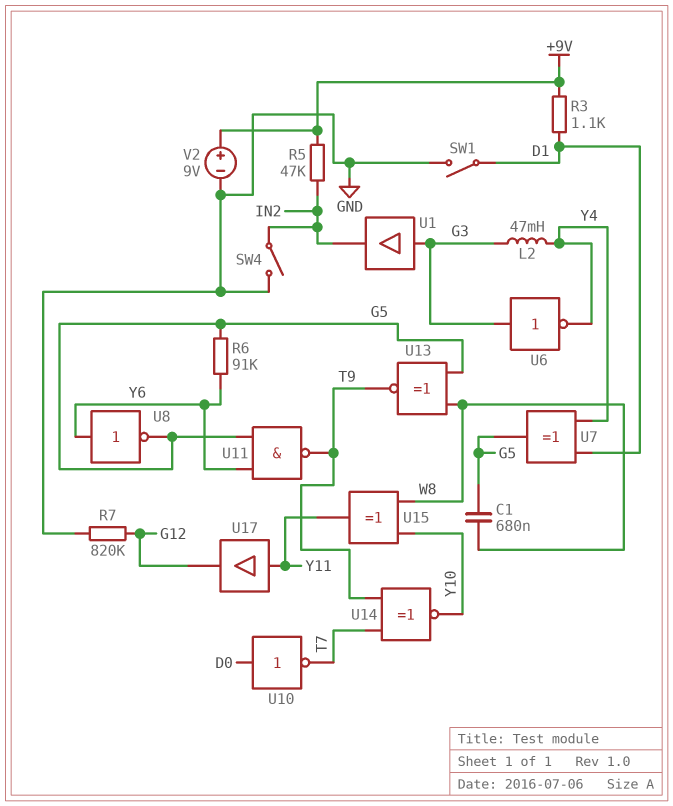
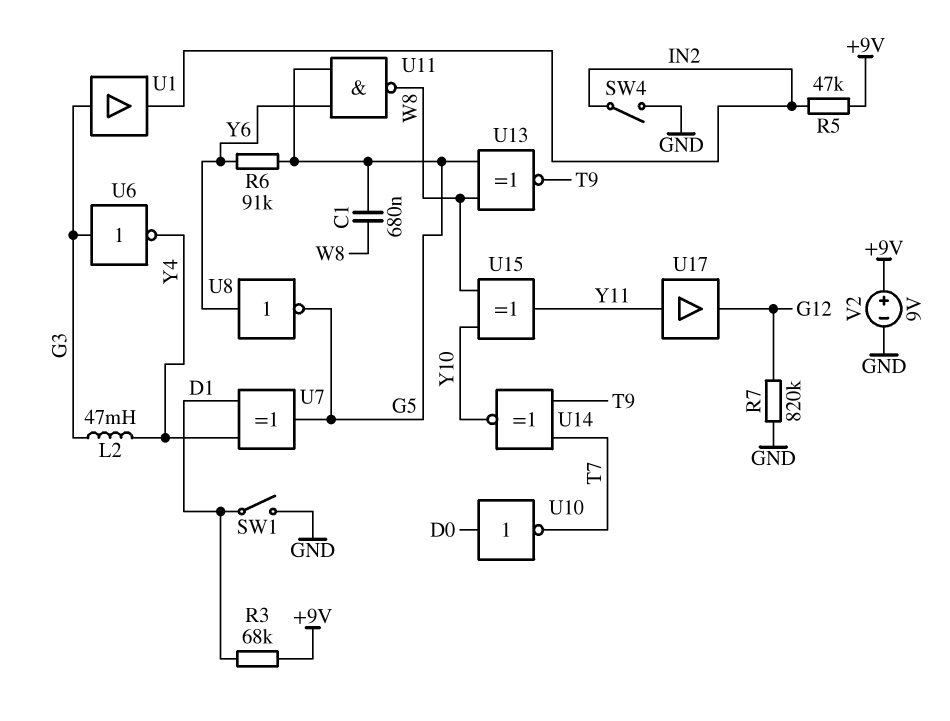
R3: 1.1k (+9V, D1) -> 68k (+9V, D1)
U11: NAND (in G5, in Y6, out T9) -> NAND (in G5, in Y6, out W8)

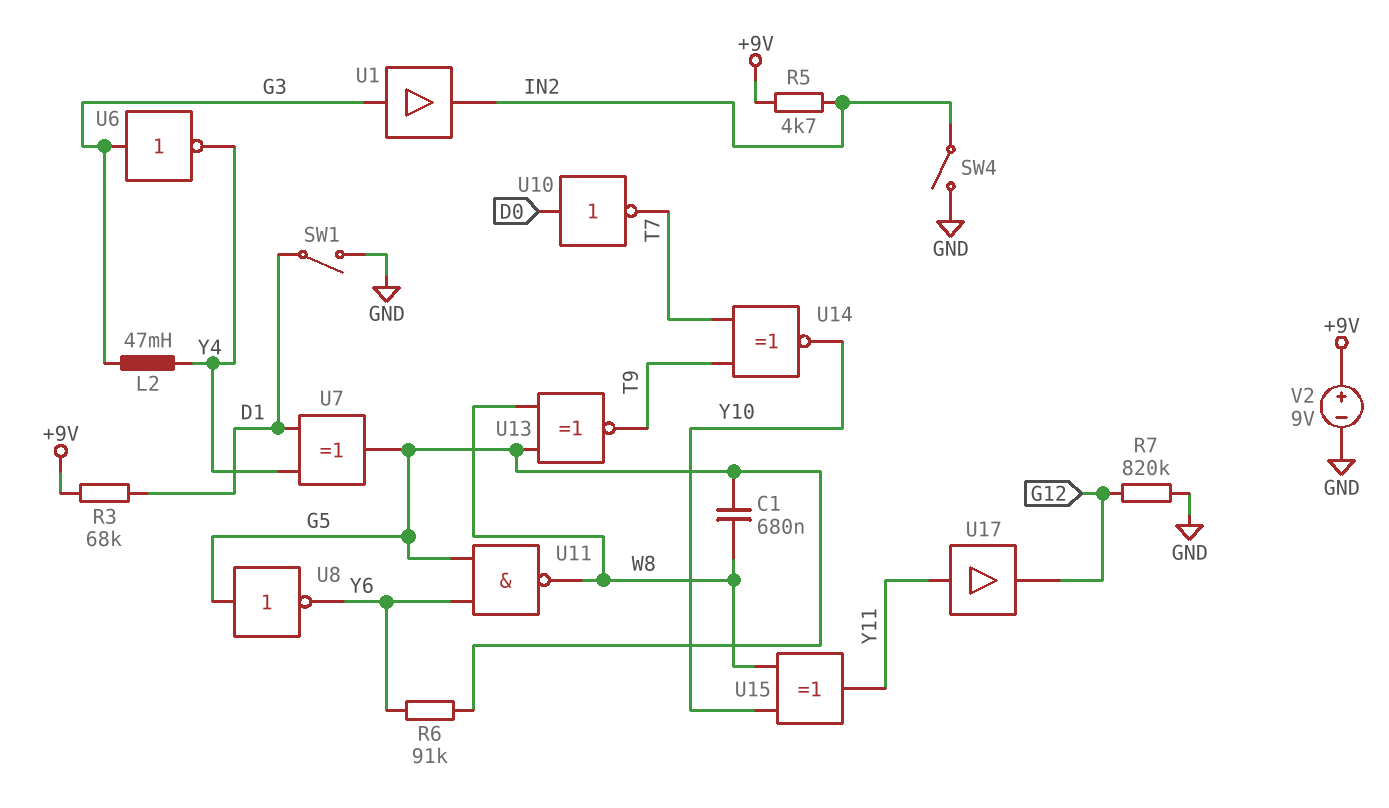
R5: 47k (+9V, IN2) -> 4.7k (+9V, IN2)
U8: NOT (in Y6, out G5) -> NOT (in G5, out Y6)

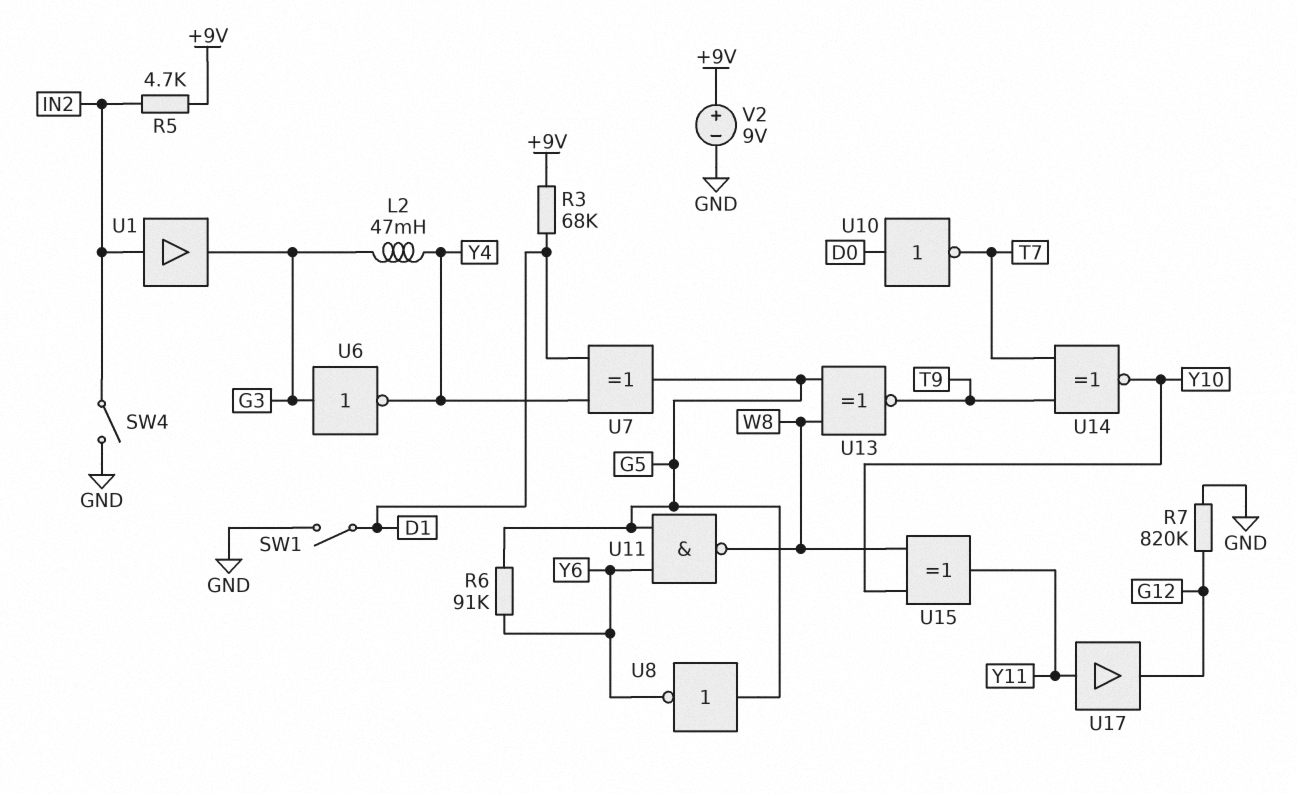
C1: 680nF (G5, W8) -> none
U1: buffer (in G3, out IN2) -> buffer (in IN2, out G3)

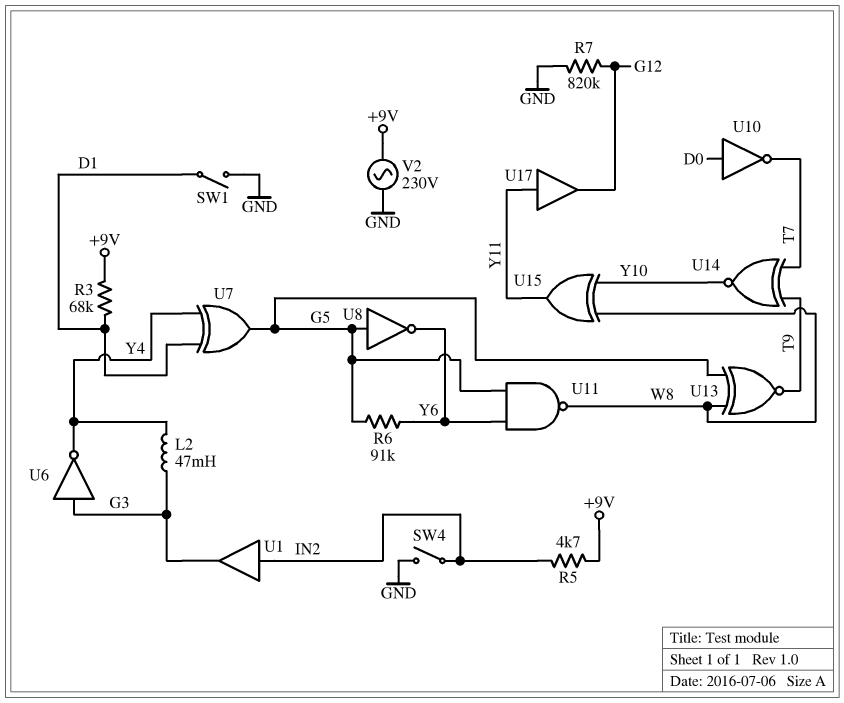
V2: 9V (plus +9V, minus GND) -> AC 230V (+9V, GND)

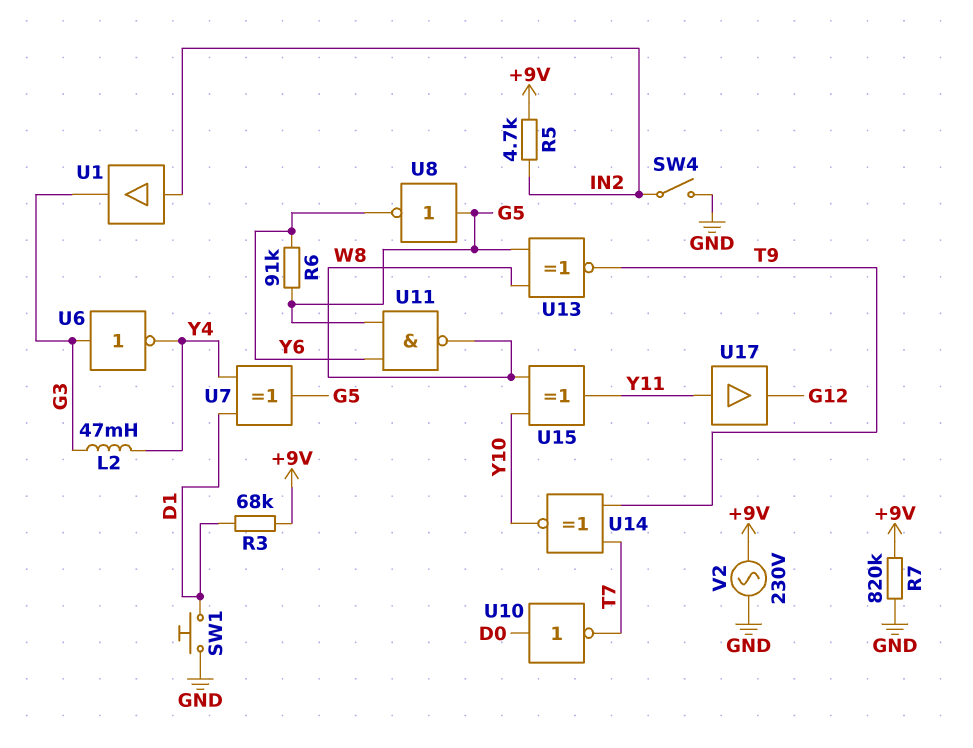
R7: 820k (G12, GND) -> 820k (+9V, GND)
SW1: switch (D1, GND) -> button (D1, GND)

